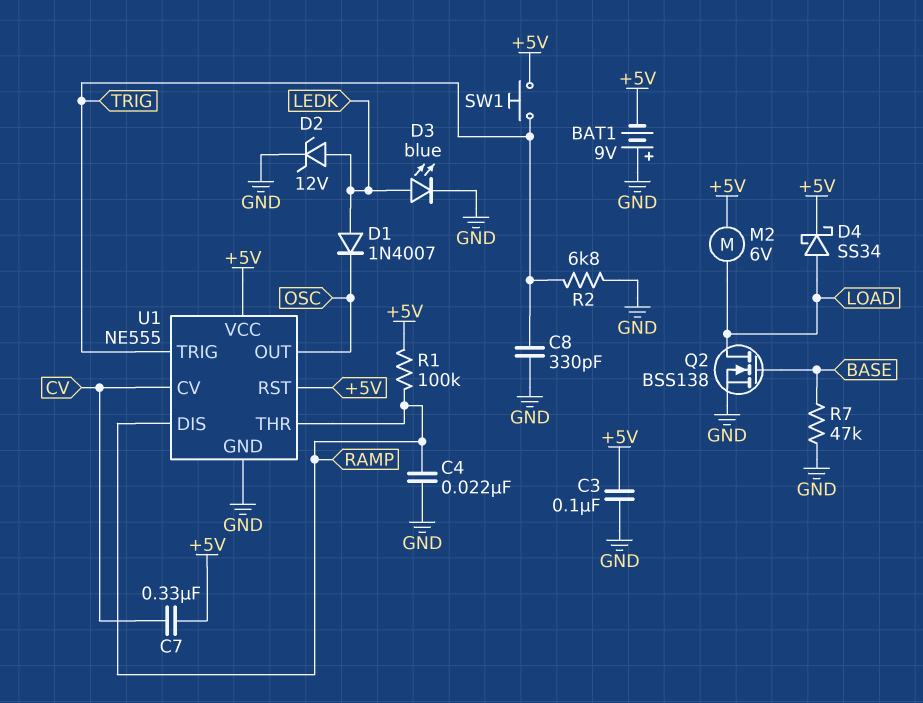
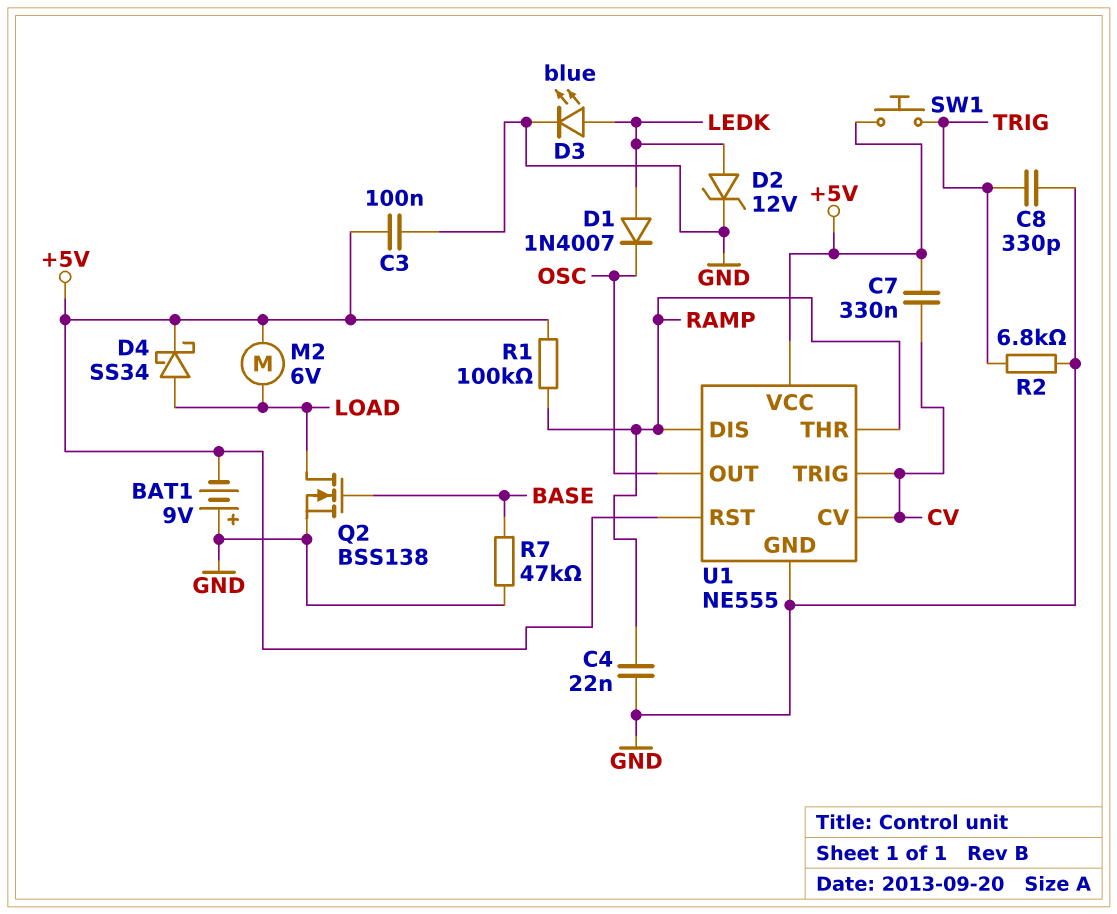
U1 pin TRIG: TRIG -> CV

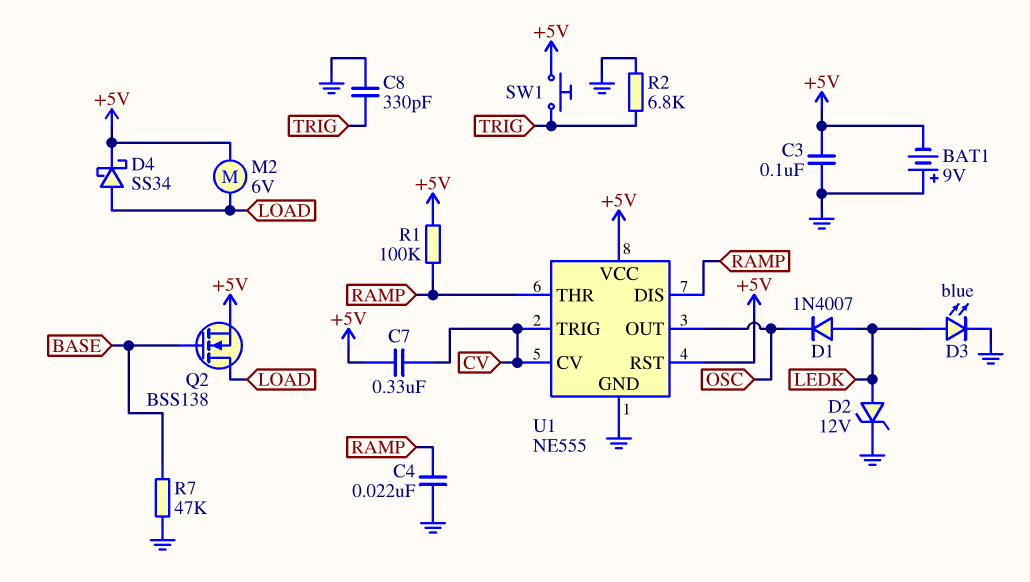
Q2: NMOS BSS138 (G BASE, D LOAD, S GND) -> NMOS BSS138 (G BASE, D LOAD, S +5V)

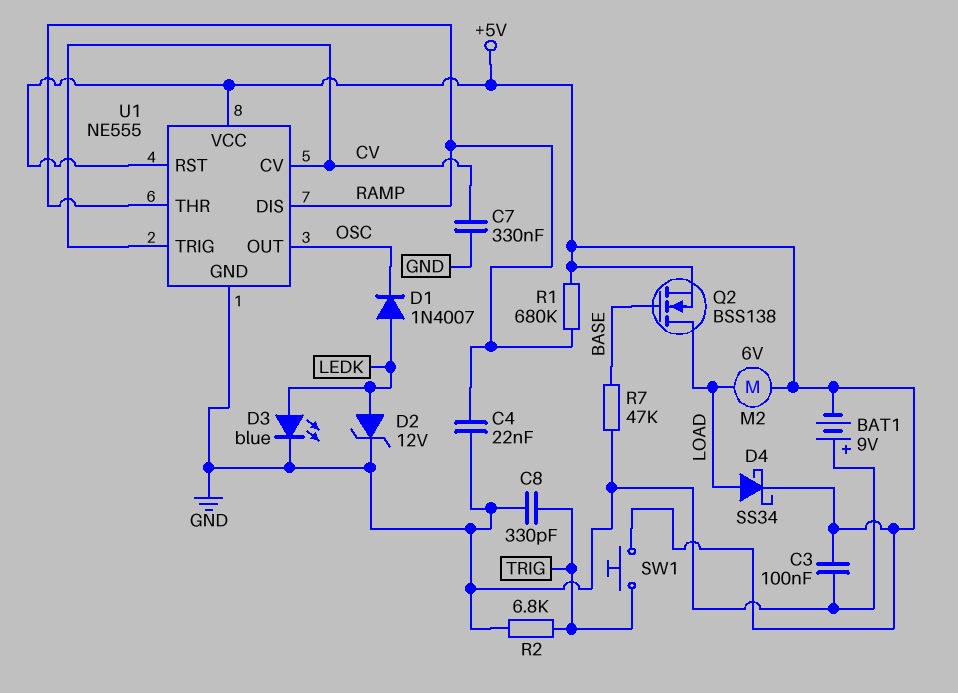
C7: 330nF (+5V, CV) -> 330nF (CV, GND)
R1: 100k (+5V, RAMP) -> 680k (+5V, RAMP)

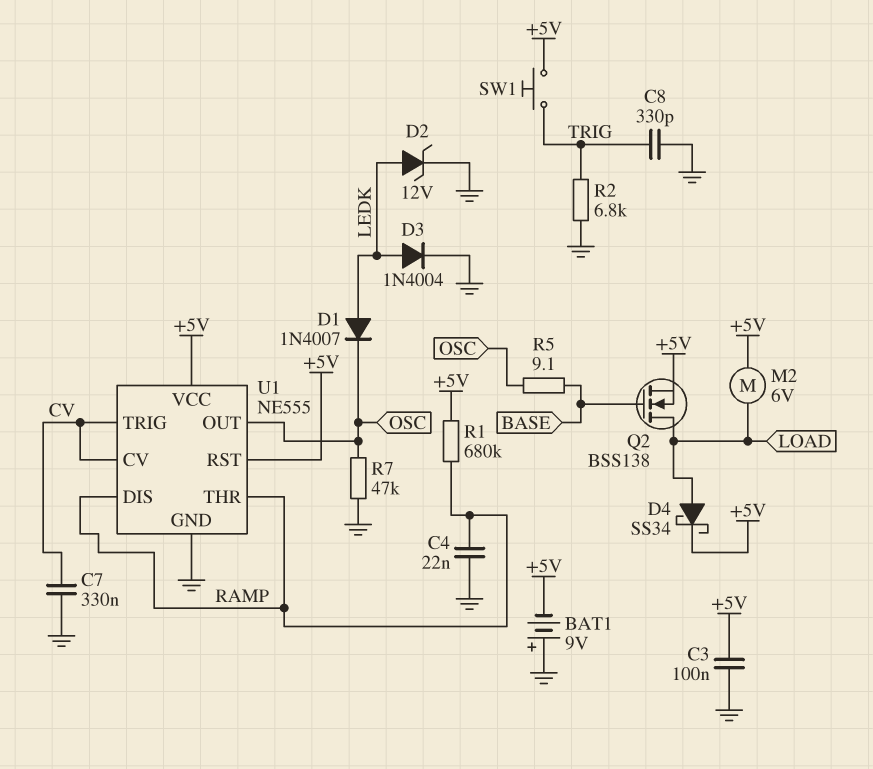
D3: LED blue (A LEDK, K GND) -> diode 1N4004 (A LEDK, K GND)
R5: none -> 9.1 (BASE, OSC)
R7: 47k (BASE, GND) -> 47k (GND, OSC)

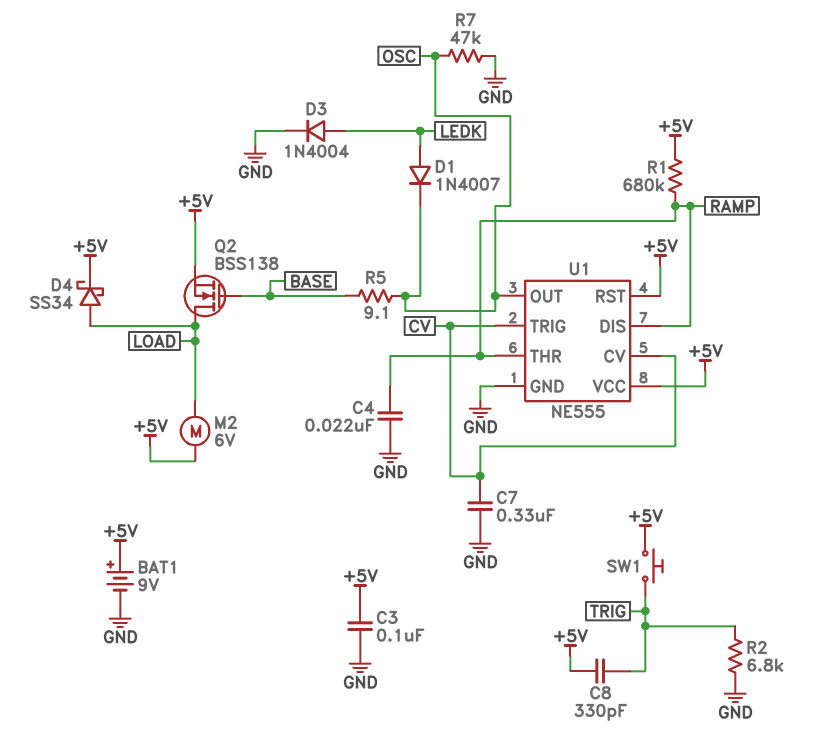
BAT1: 9V (plus GND, minus +5V) -> 9V (plus +5V, minus GND)
C8: 330pF (GND, TRIG) -> 330pF (+5V, TRIG)
D2: zener 12V (A LEDK, K GND) -> none

